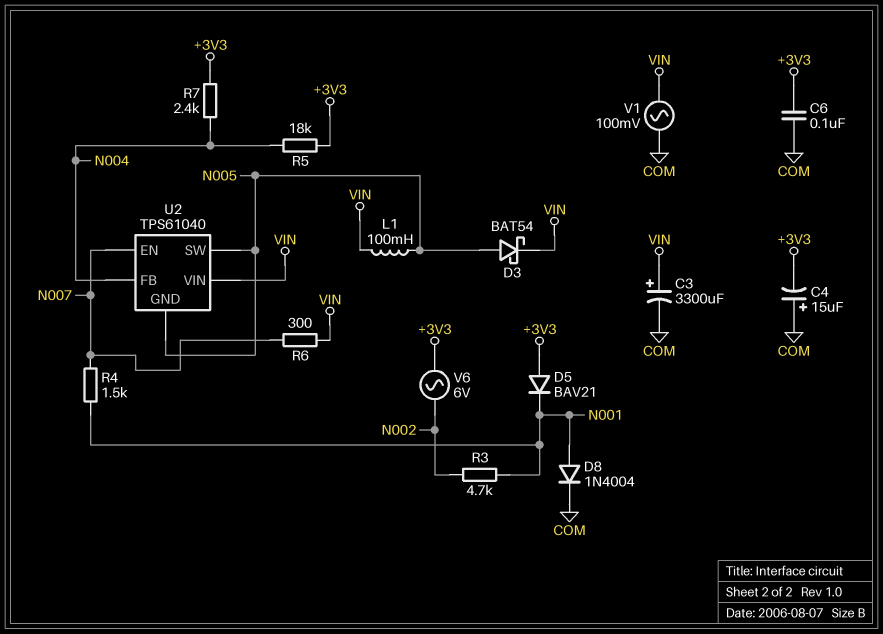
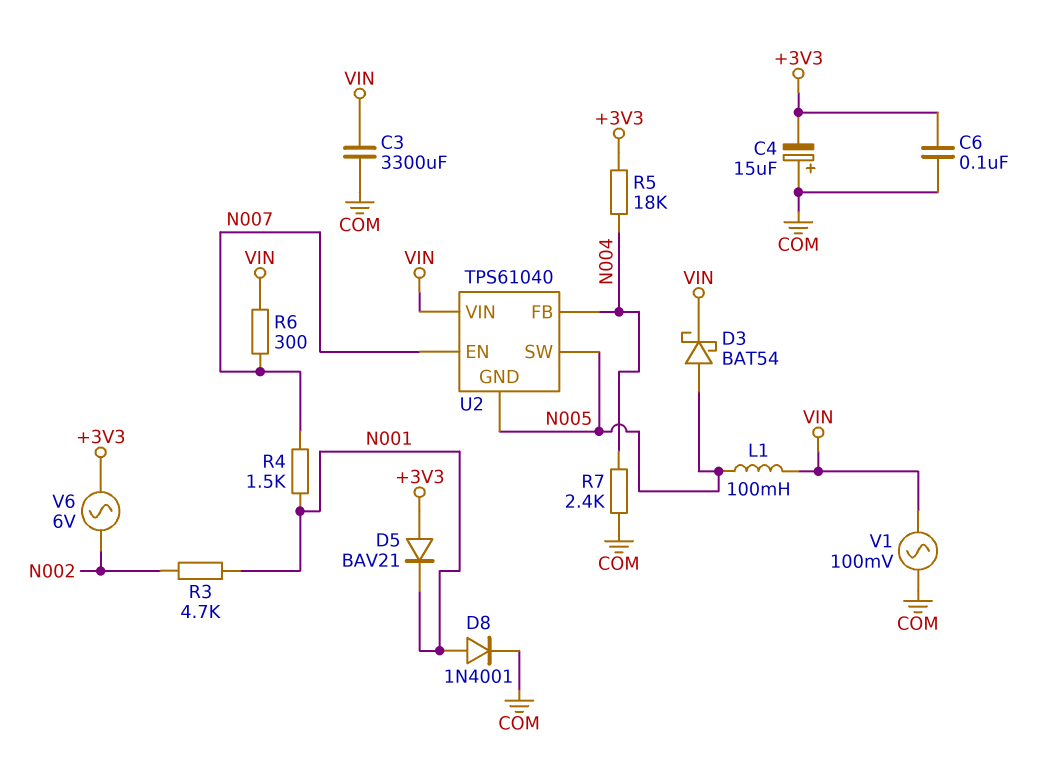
C3: 3300uF (plus VIN, minus COM) -> 3300uF (COM, VIN)
D8: diode 1N4004 (A N001, K COM) -> diode 1N4001 (A N001, K COM)
R7: 2.4k (+3V3, N004) -> 2.4k (COM, N004)

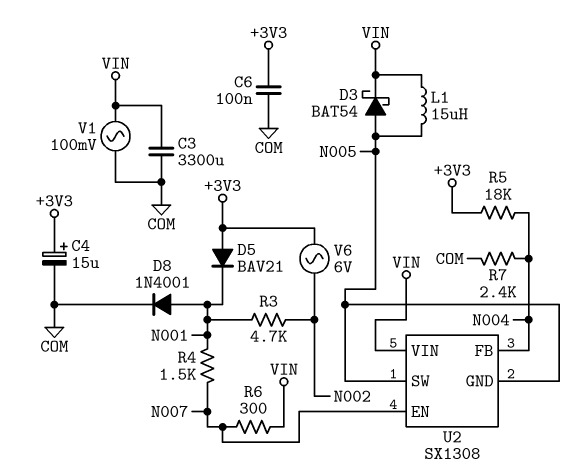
C4: 15uF (plus COM, minus +3V3) -> 15uF (plus +3V3, minus COM)
L1: 100mH (N005, VIN) -> 15uH (N005, VIN)
U2: TPS61040 -> SX1308

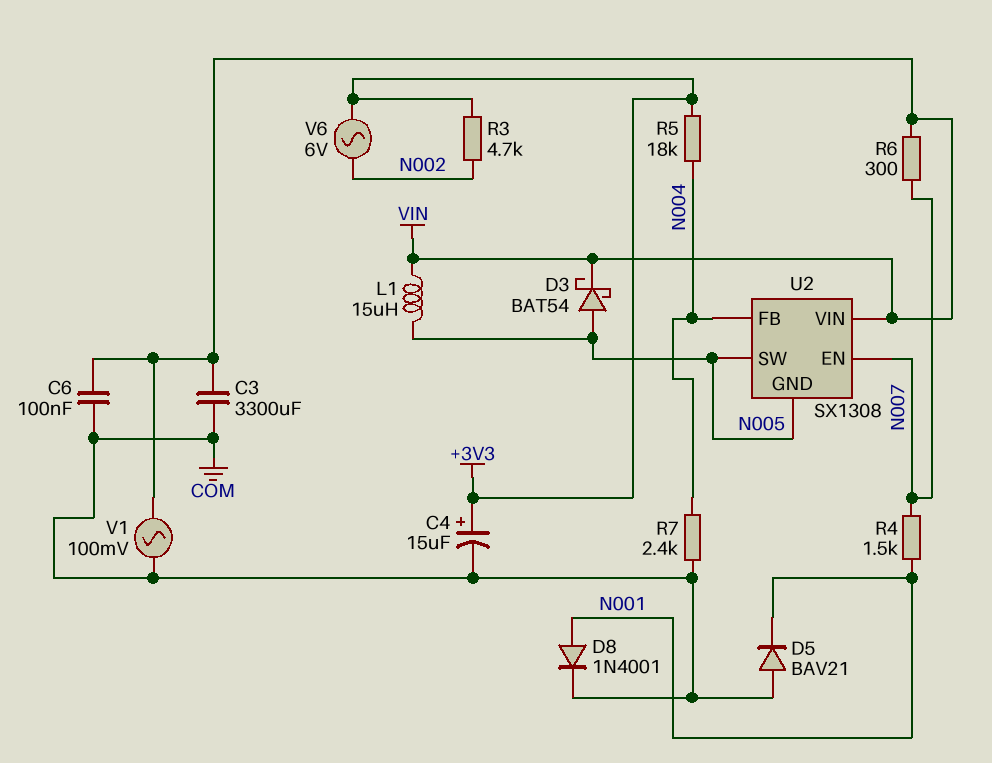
C6: 100nF (+3V3, COM) -> 100nF (COM, VIN)
D5: diode BAV21 (A +3V3, K N001) -> diode BAV21 (A COM, K N001)
R3: 4.7k (N001, N002) -> 4.7k (+3V3, N002)

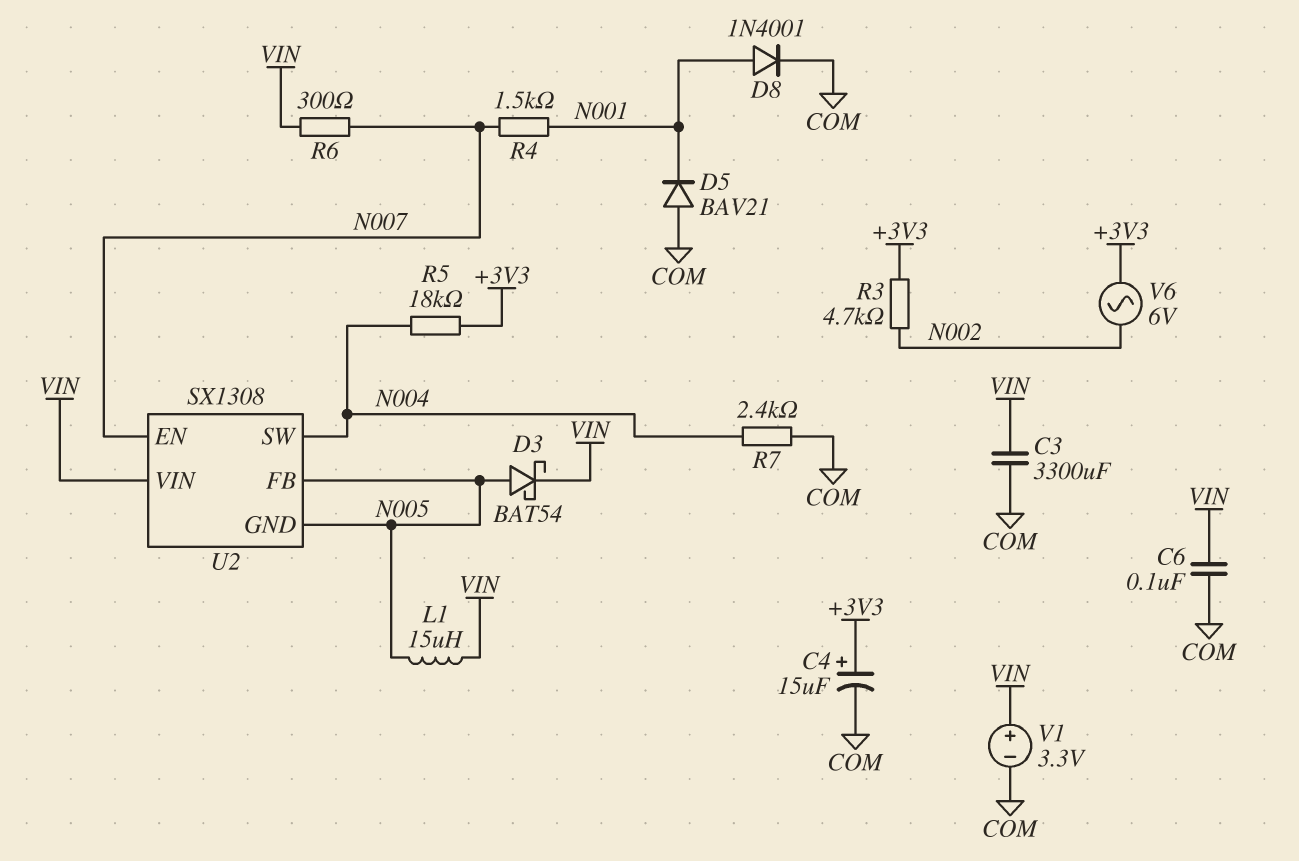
U2 pin FB: N004 -> N005
U2 pin SW: N005 -> N004
V1: AC 100mV (COM, VIN) -> 3.3V (plus VIN, minus COM)

